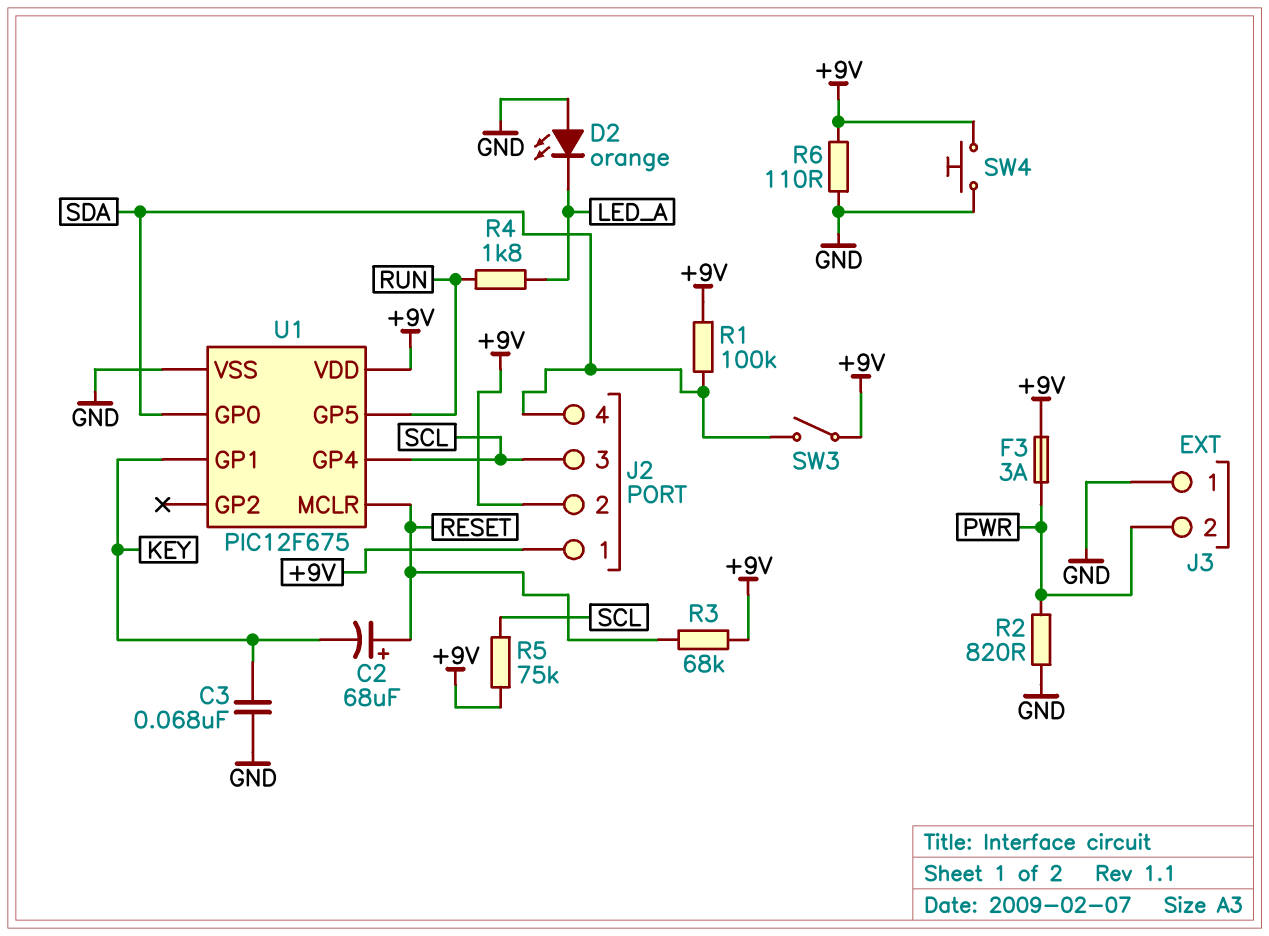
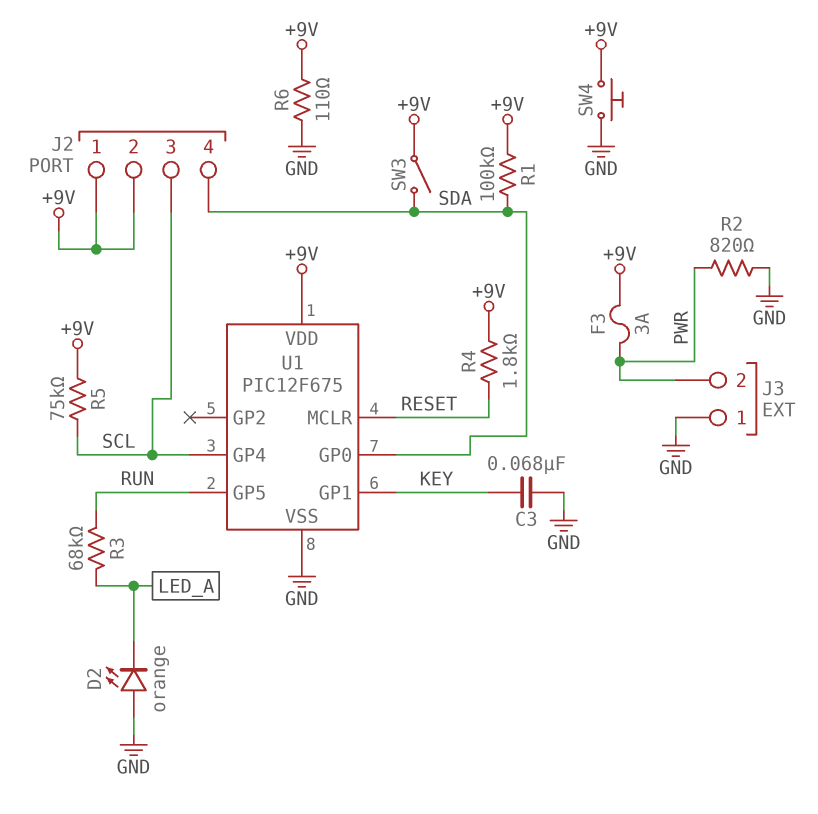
C2: 68uF (plus RESET, minus KEY) -> none
R3: 68k (+9V, RESET) -> 68k (LED_A, RUN)
R4: 1.8k (LED_A, RUN) -> 1.8k (+9V, RESET)

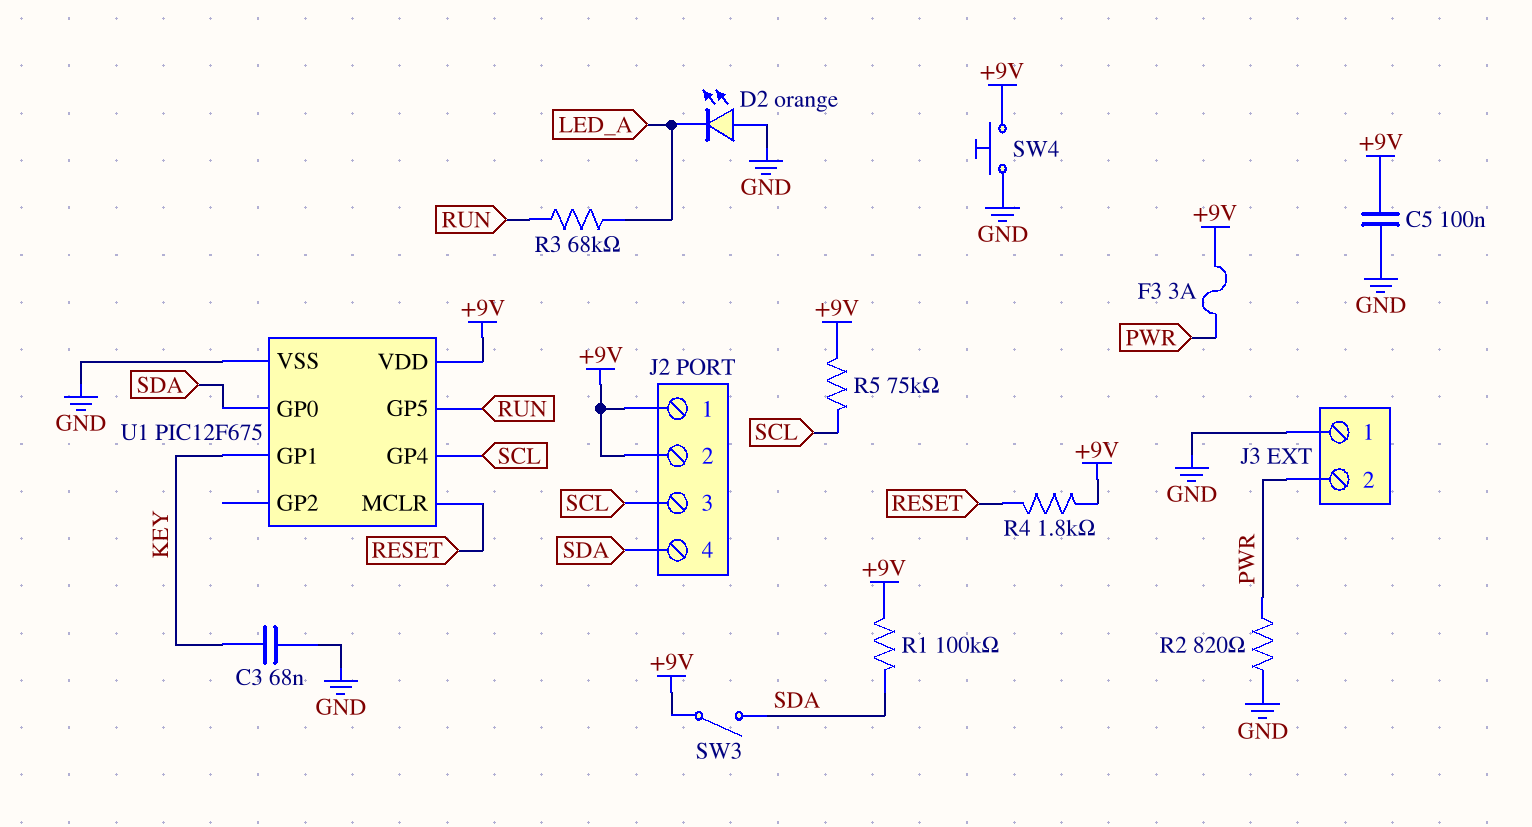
C5: none -> 100nF (+9V, GND)
R6: 110 (+9V, GND) -> none

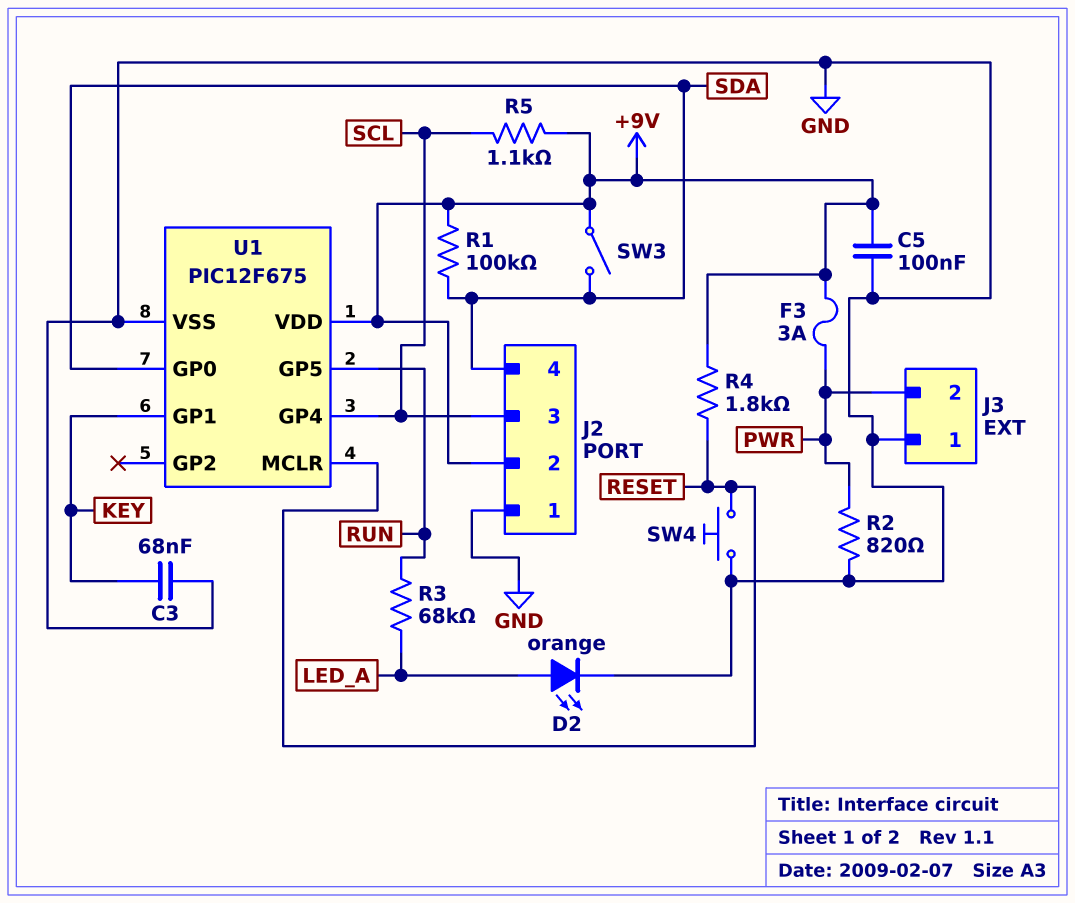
D2: LED orange (A GND, K LED_A) -> LED orange (A LED_A, K GND)
J2 pin 1: +9V -> GND
R5: 75k (+9V, SCL) -> 1.1k (+9V, SCL)
SW4: button (+9V, GND) -> button (GND, RESET)

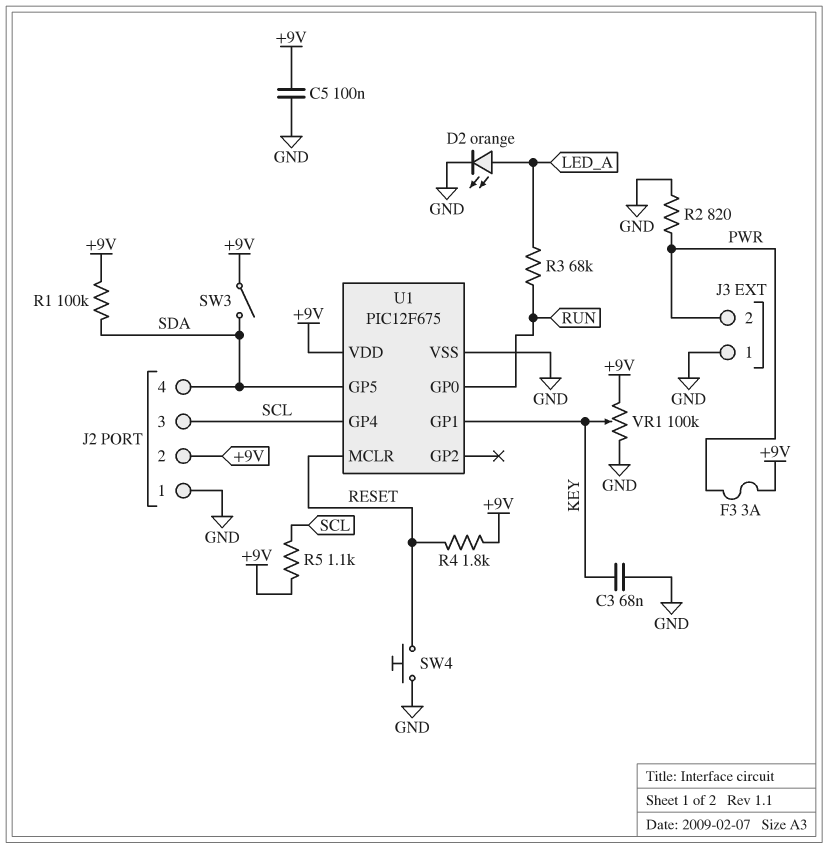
U1 pin GP0: SDA -> RUN
U1 pin GP5: RUN -> SDA
VR1: none -> 100k (+9V, GND, wiper KEY)

